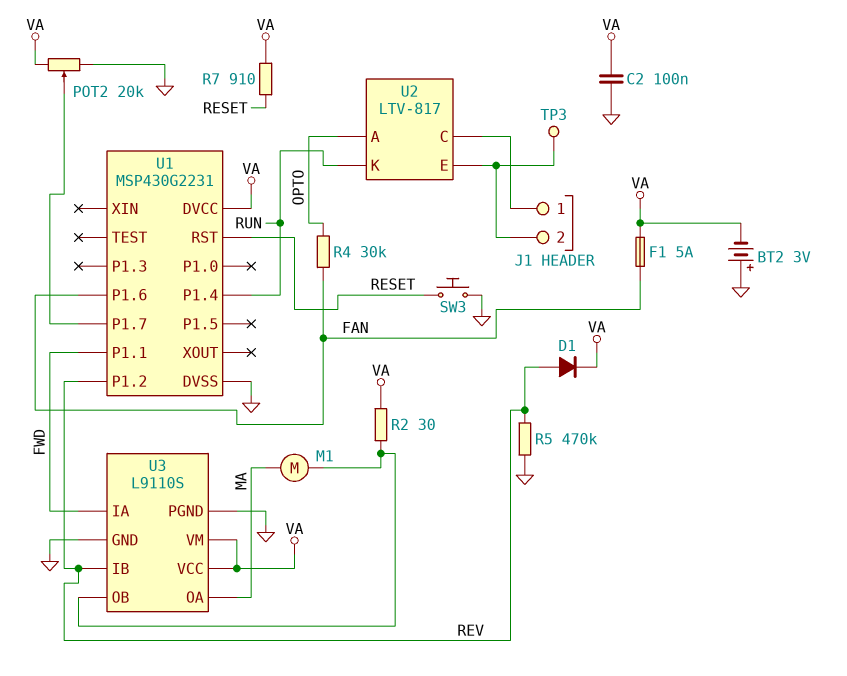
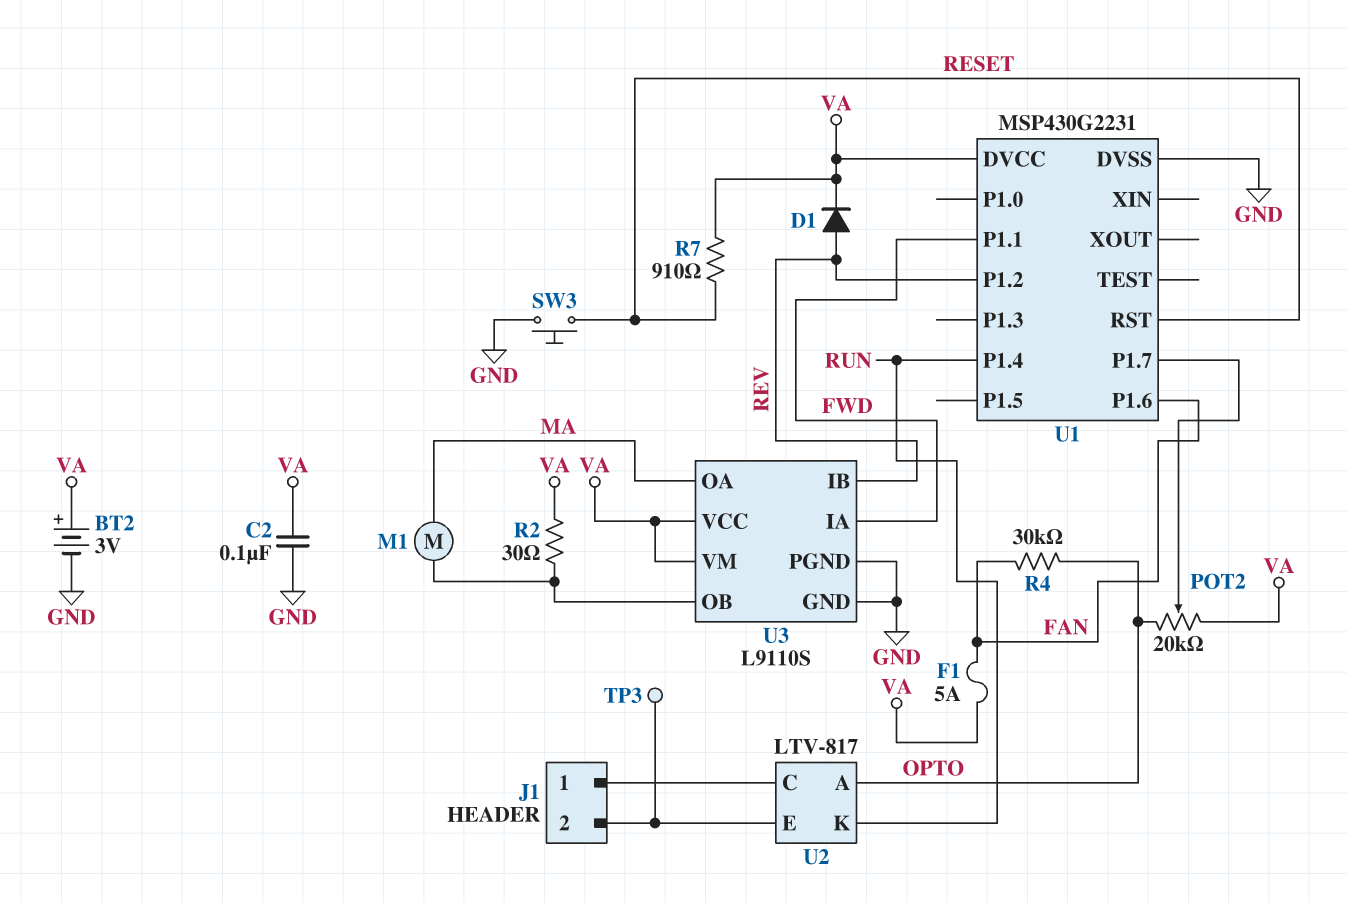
BT2: 3V (plus GND, minus VA) -> 3V (plus VA, minus GND)
POT2: 20k (GND, VA, wiper U1/P1.7) -> 20k (OPTO, VA, wiper U1/P1.7)
R5: 470k (GND, REV) -> none

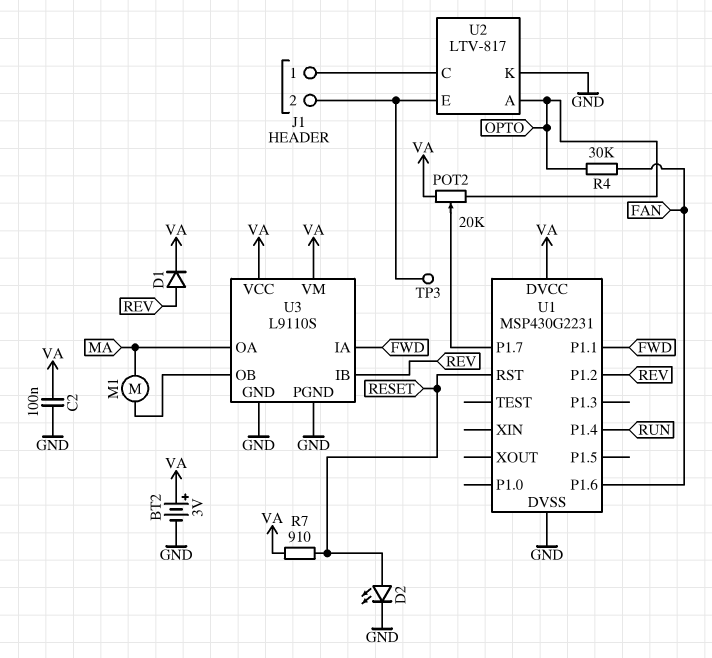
D2: none -> LED (A RESET, K GND)
F1: 5A (FAN, VA) -> none
R2: 30 (U3/OB, VA) -> none
SW3: button (GND, RESET) -> none
U2 pin K: RUN -> GND

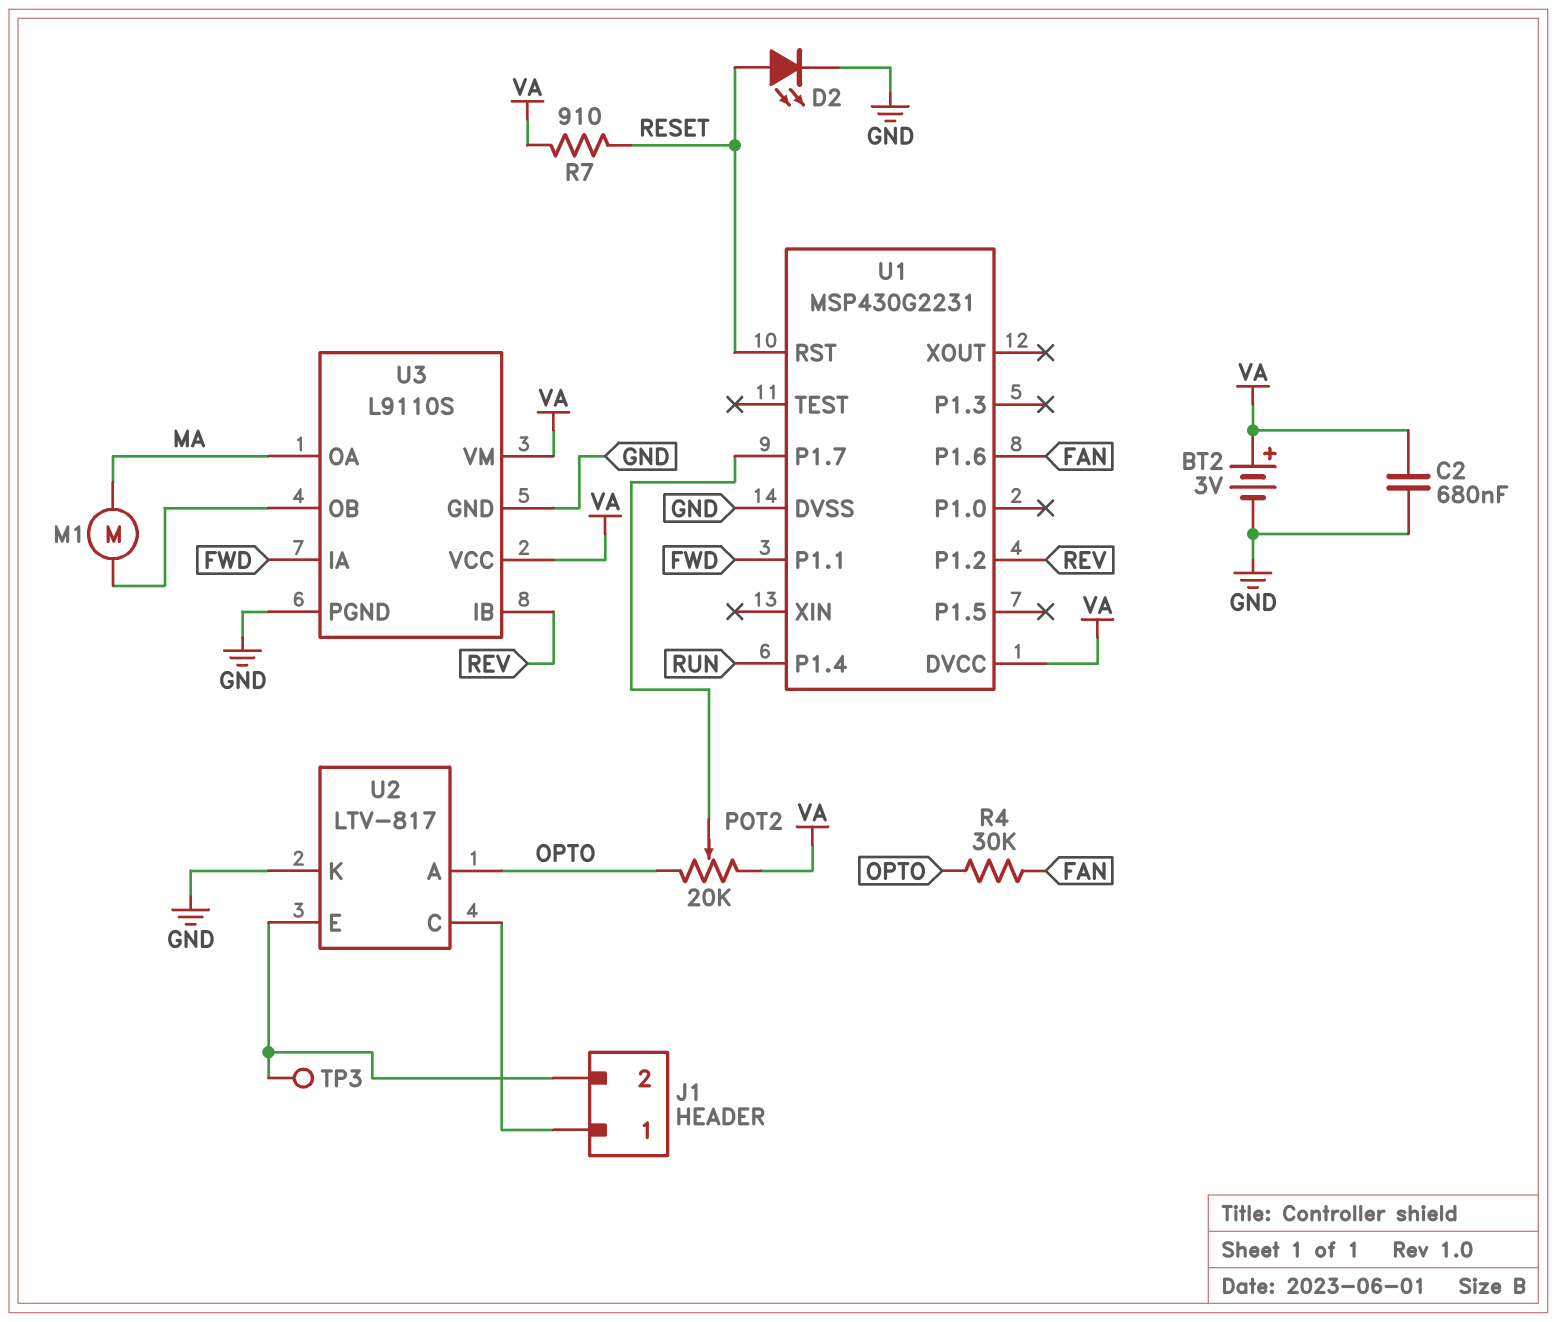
C2: 100nF (GND, VA) -> 680nF (GND, VA)
D1: diode (A REV, K VA) -> none

